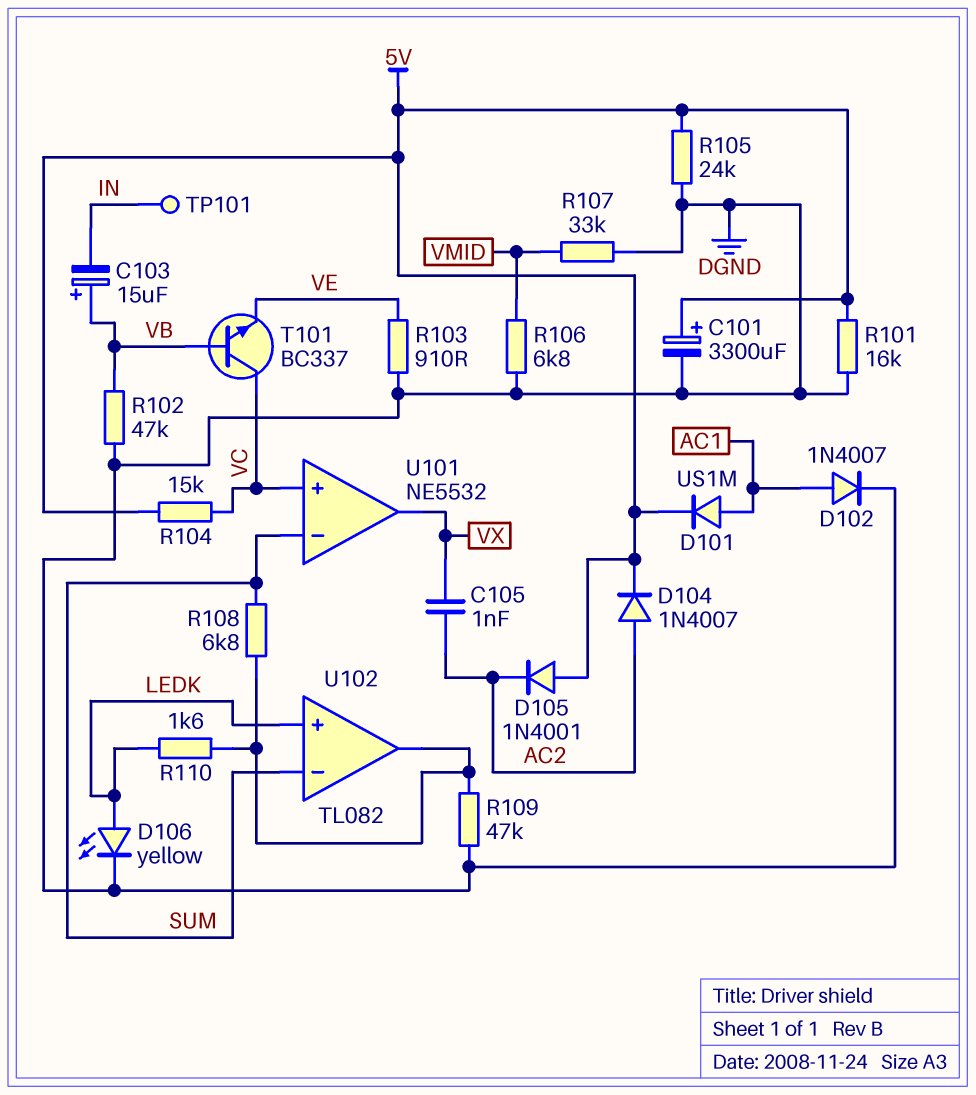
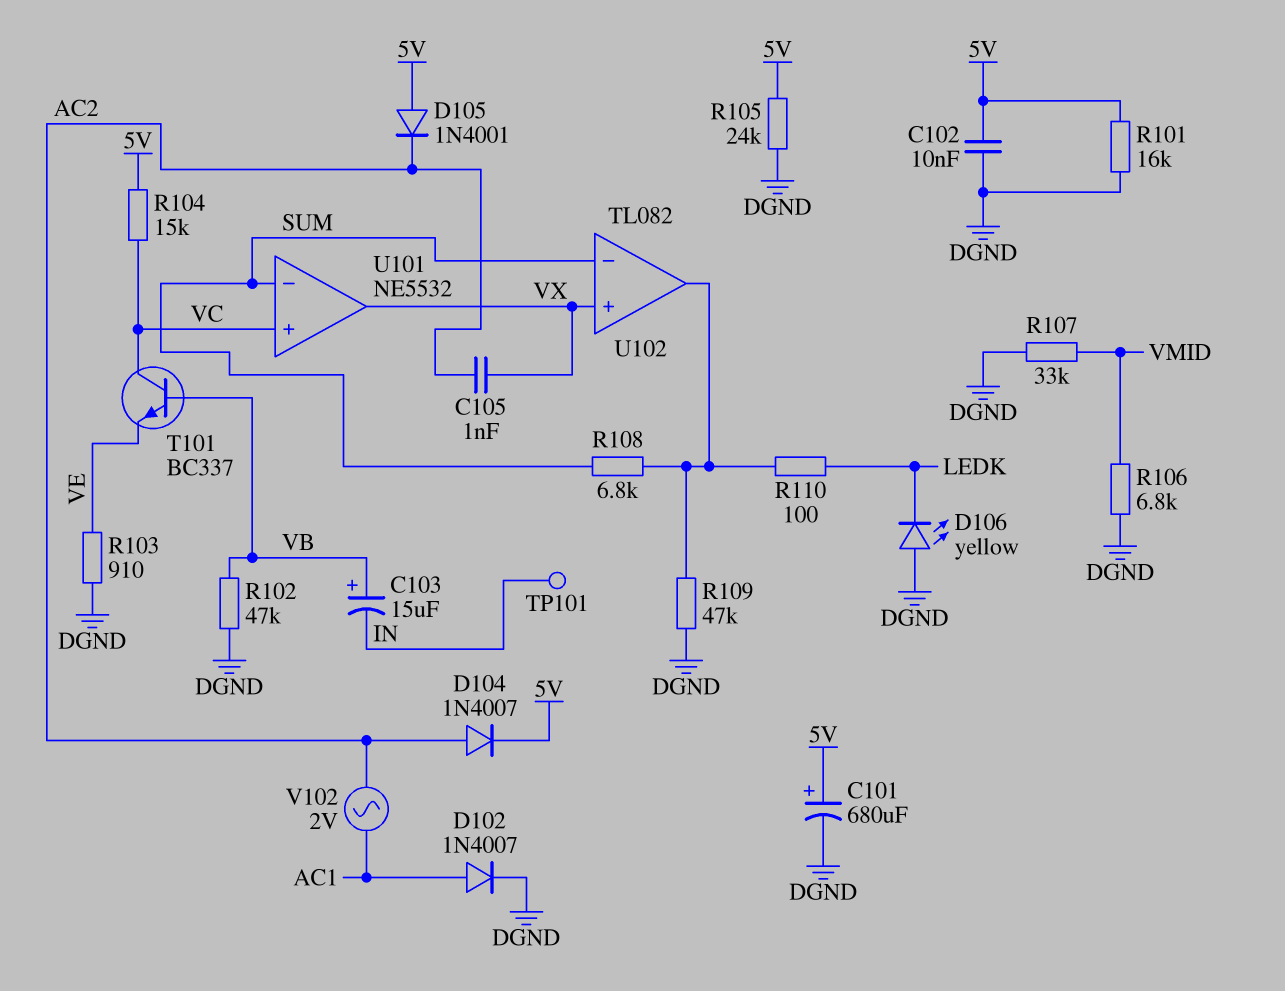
C101: 3300uF (plus 5V, minus DGND) -> 680uF (plus 5V, minus DGND)
C102: none -> 10nF (5V, DGND)
D101: diode US1M (A AC1, K 5V) -> none
D106: LED yellow (A LEDK, K DGND) -> LED yellow (A DGND, K LEDK)
R110: 1.6k (LEDK, U102/out) -> 100 (LEDK, U102/out)
U102 pin in+: LEDK -> VX
V102: none -> AC 2V (AC1, AC2)

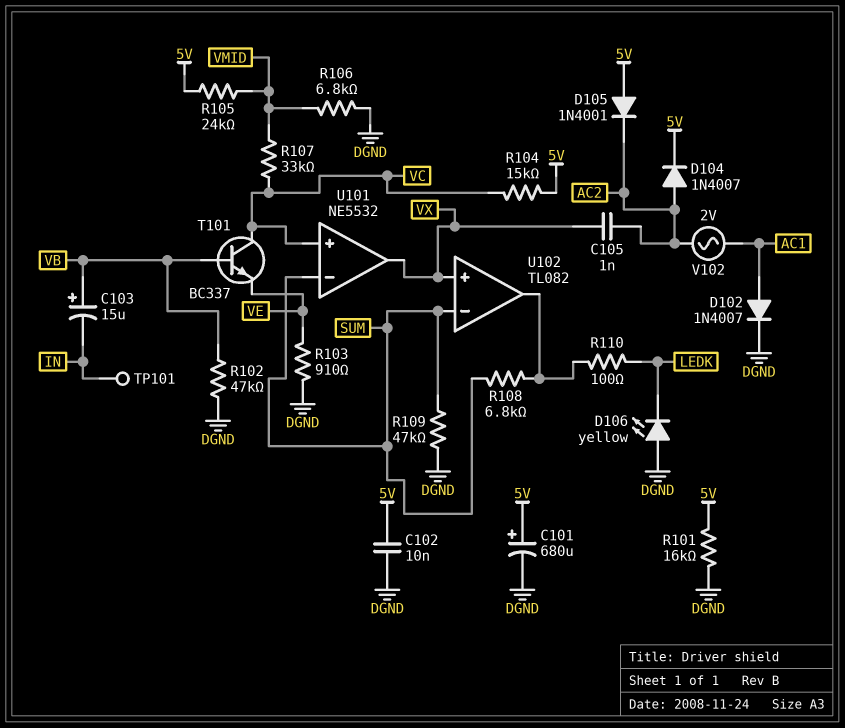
R105: 24k (5V, DGND) -> 24k (5V, VMID)
R107: 33k (DGND, VMID) -> 33k (VC, VMID)
R109: 47k (DGND, U102/out) -> 47k (DGND, SUM)

